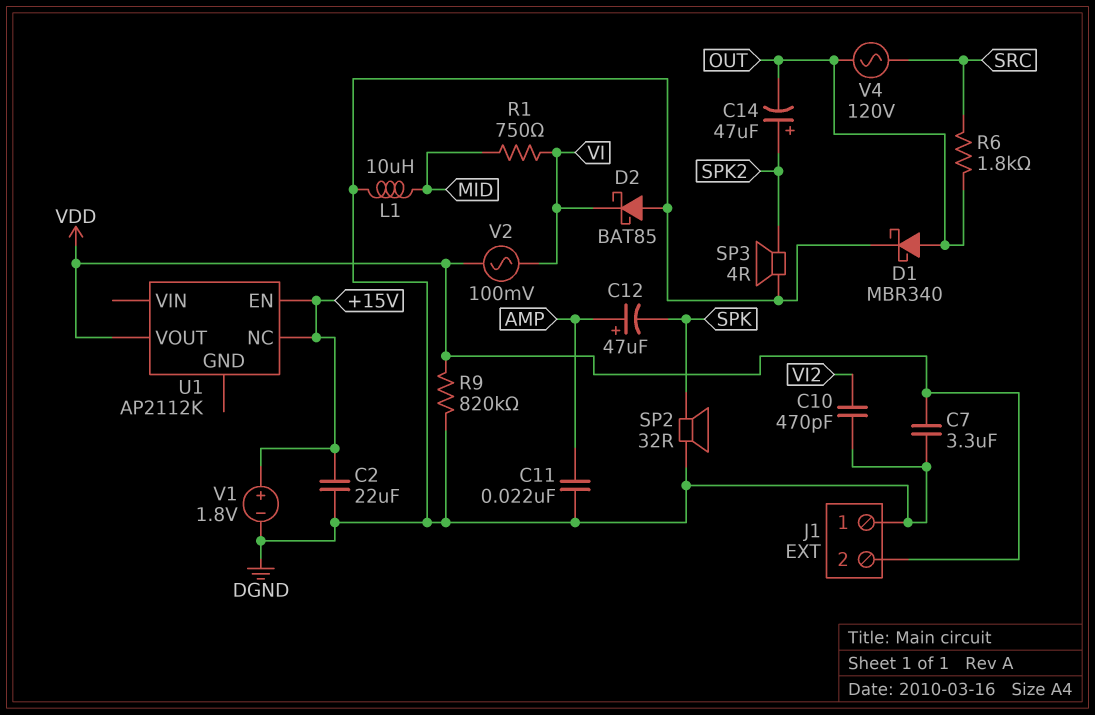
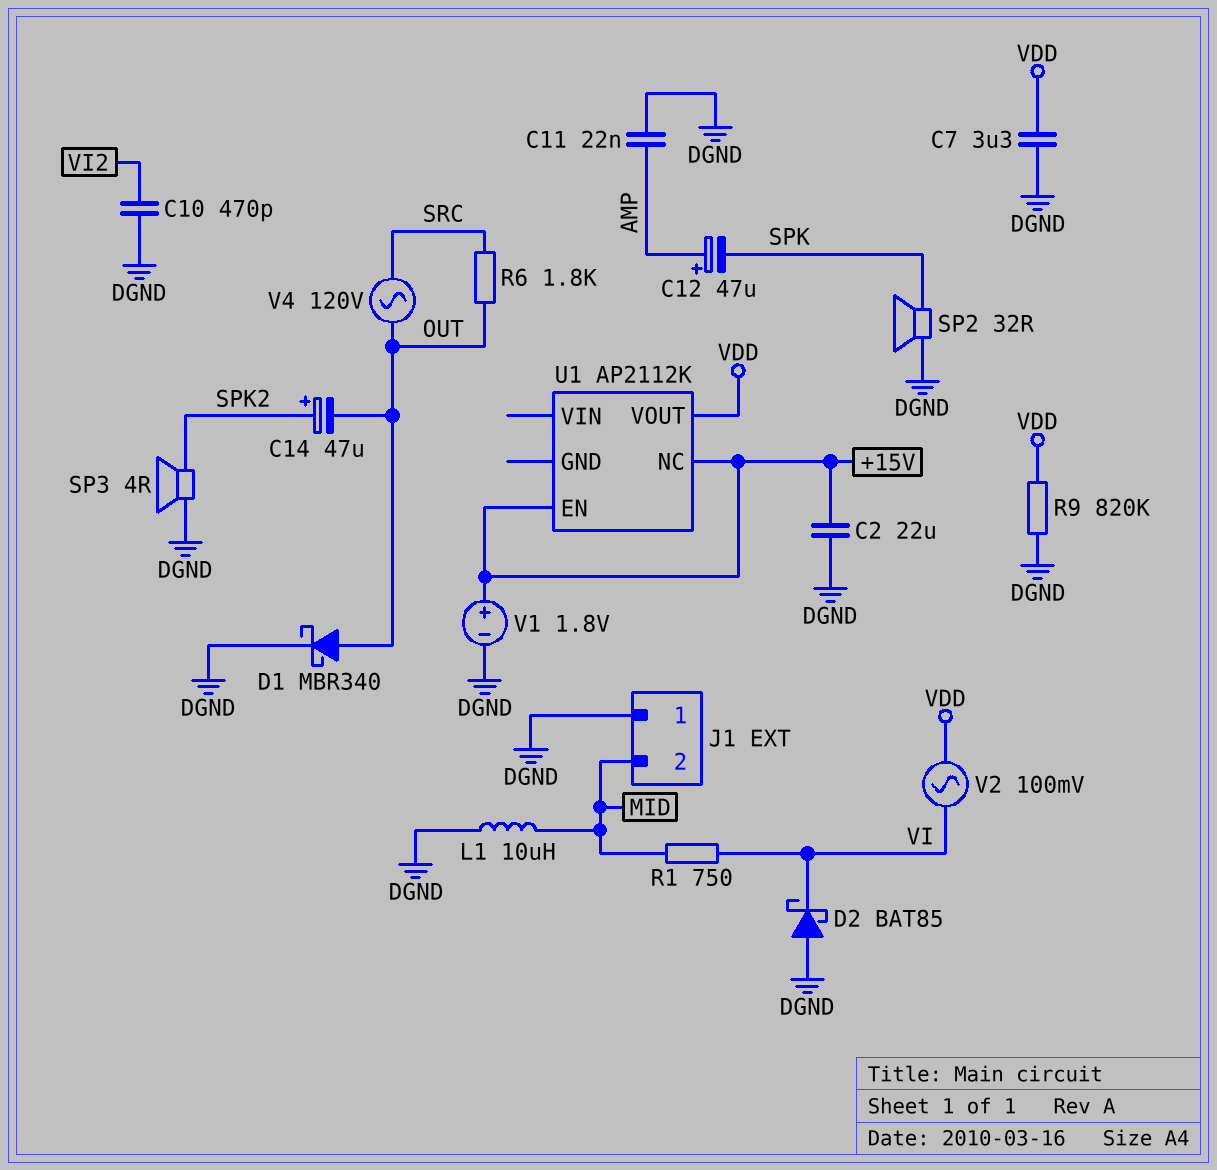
J1 pin 2: VDD -> MID

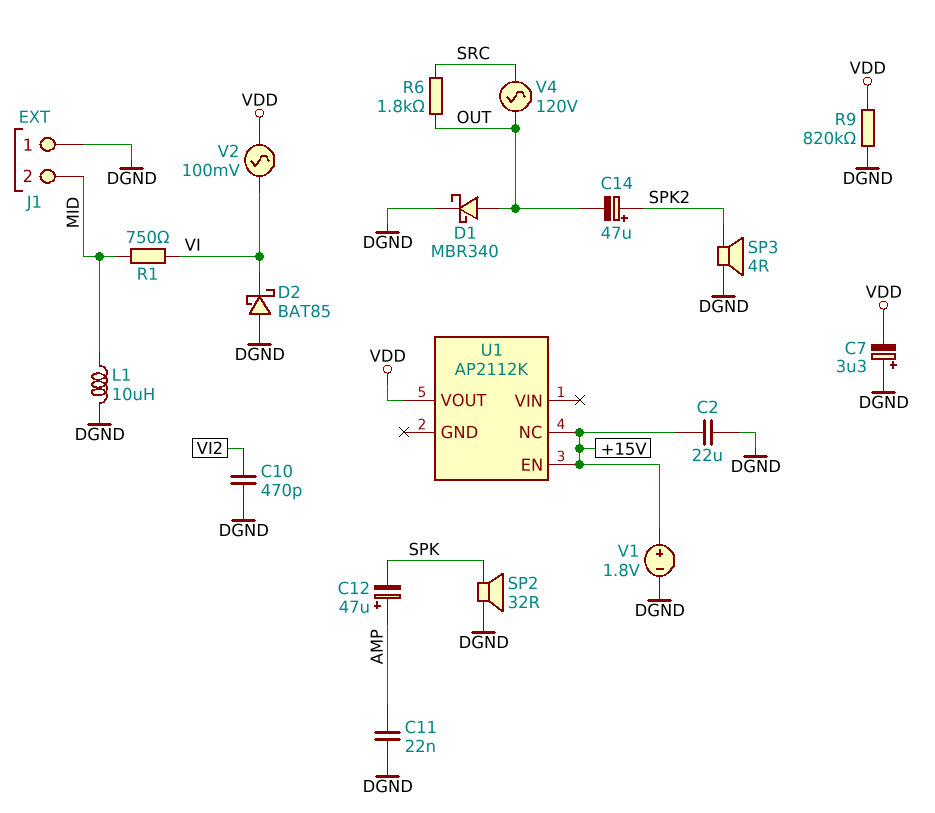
C7: 3.3uF (DGND, VDD) -> 3.3uF (plus DGND, minus VDD)

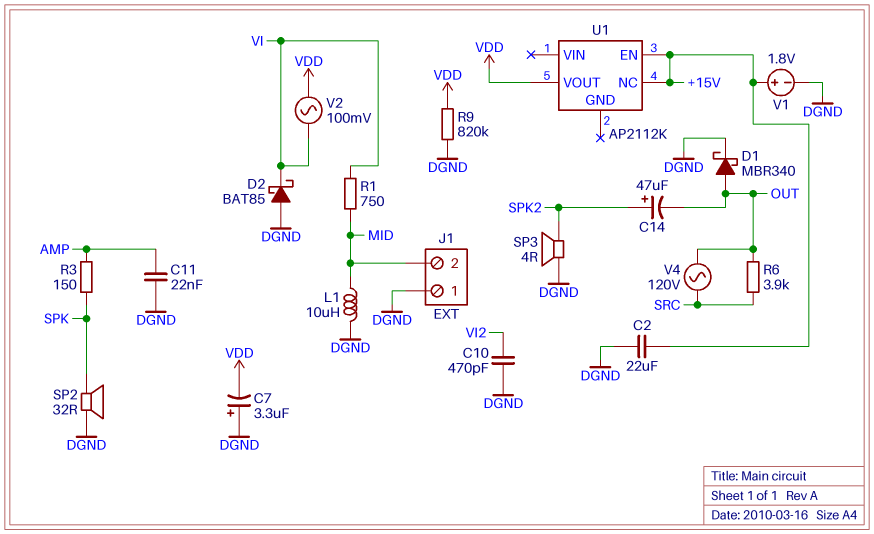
C12: 47uF (plus AMP, minus SPK) -> none
R3: none -> 150 (AMP, SPK)
R6: 1.8k (OUT, SRC) -> 3.9k (OUT, SRC)

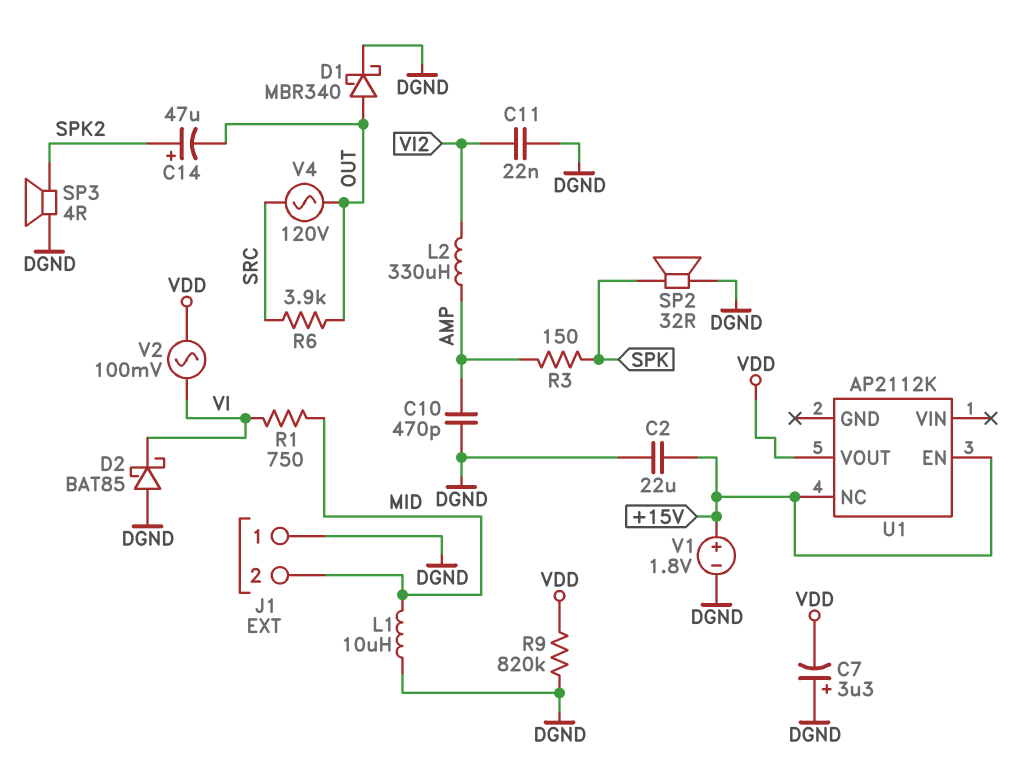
C10: 470pF (DGND, VI2) -> 470pF (AMP, DGND)
C11: 22nF (AMP, DGND) -> 22nF (DGND, VI2)
L2: none -> 330uH (AMP, VI2)

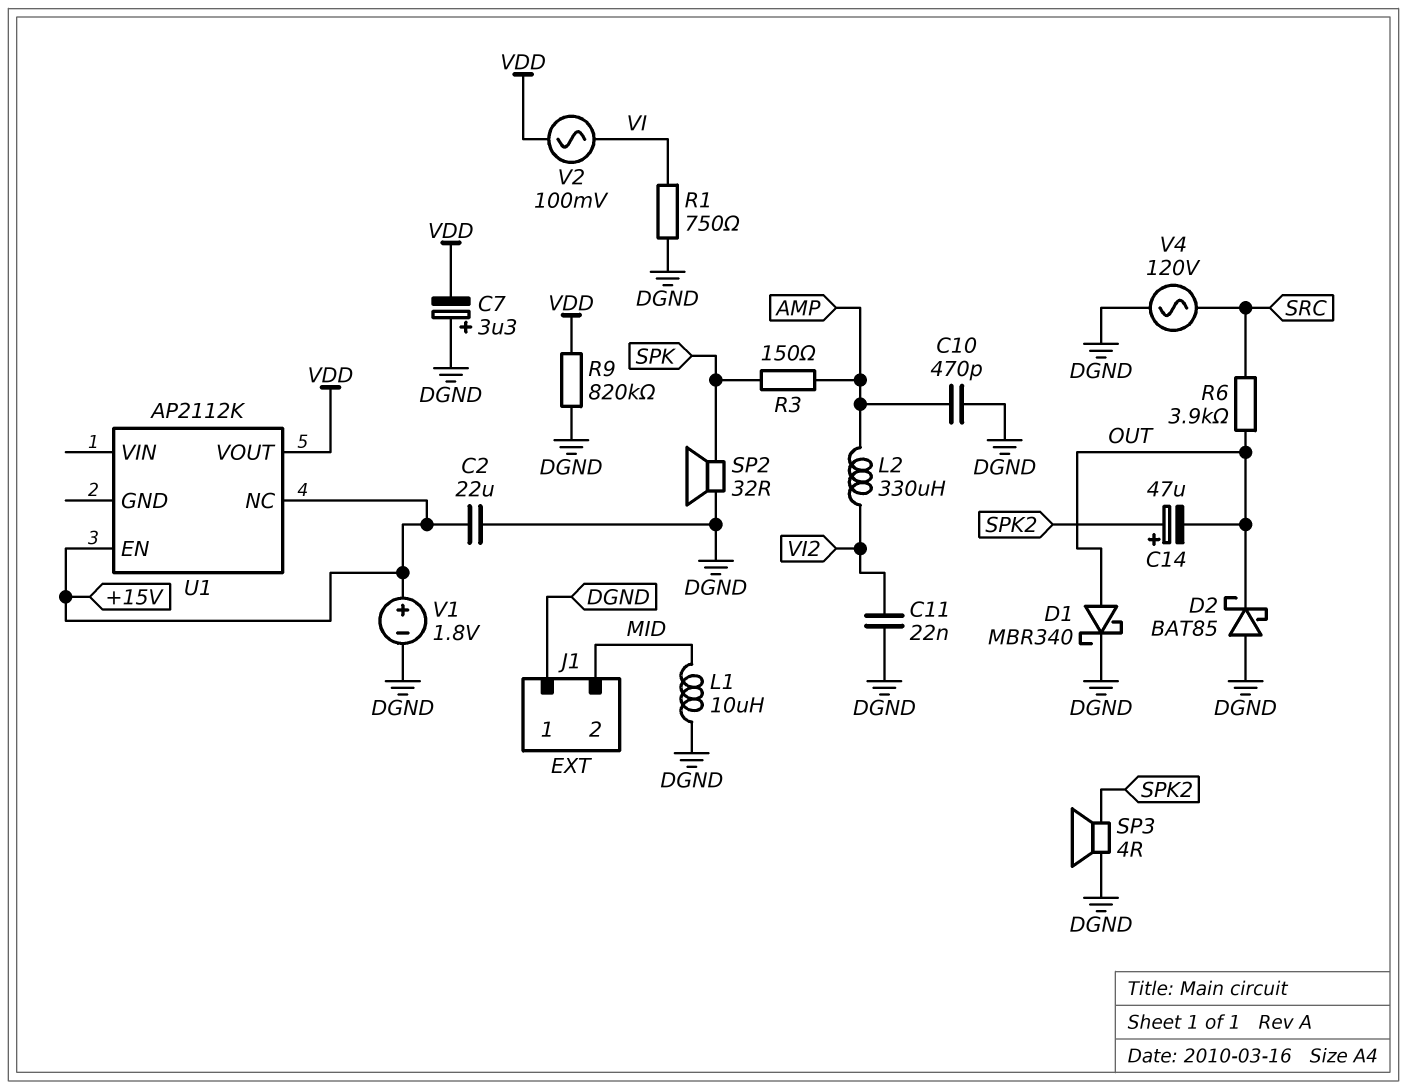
D2: schottky BAT85 (A DGND, K VI) -> schottky BAT85 (A DGND, K OUT)
R1: 750 (MID, VI) -> 750 (DGND, VI)
V4: AC 120V (OUT, SRC) -> AC 120V (DGND, SRC)

